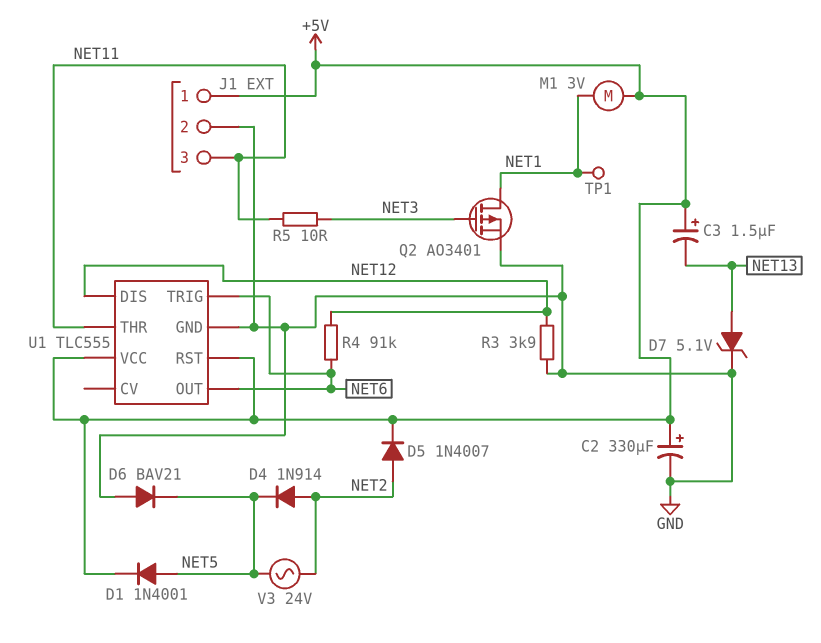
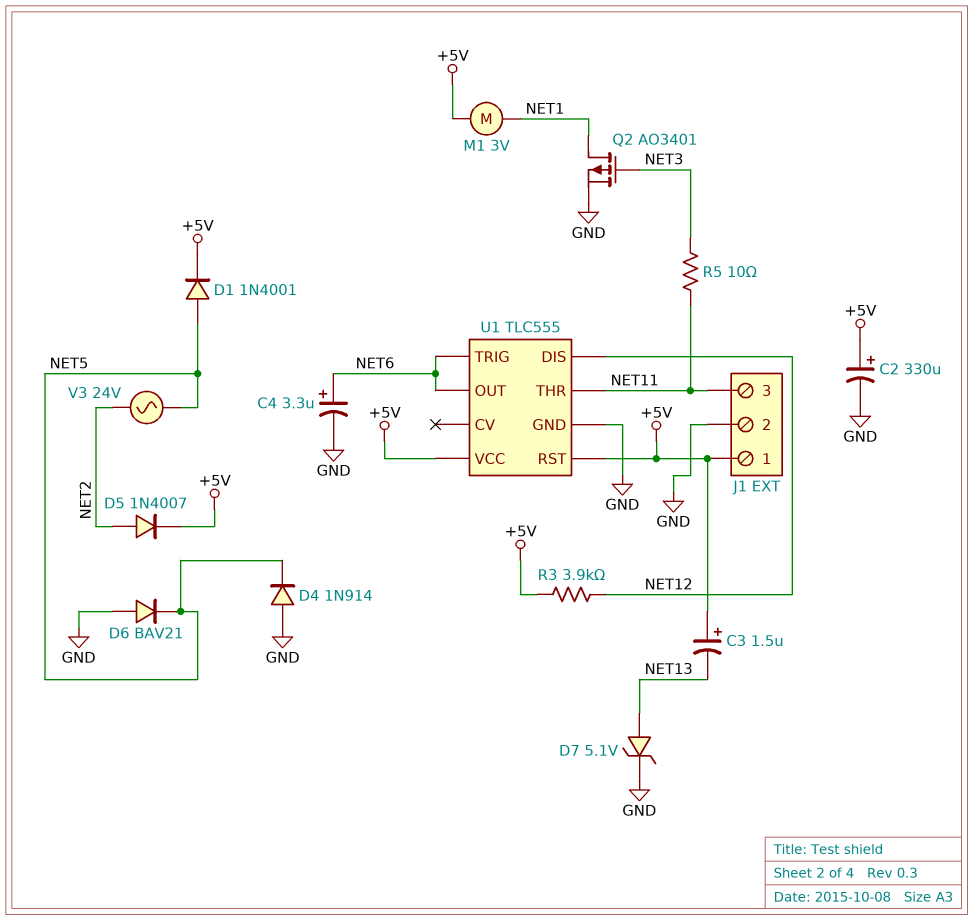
C4: none -> 3.3uF (plus NET6, minus GND)
D4: diode 1N914 (A NET2, K NET5) -> diode 1N914 (A GND, K NET5)
R3: 3.9k (GND, NET12) -> 3.9k (+5V, NET12)
R4: 91k (NET6, NET12) -> none
TP1: test point (NET1) -> none

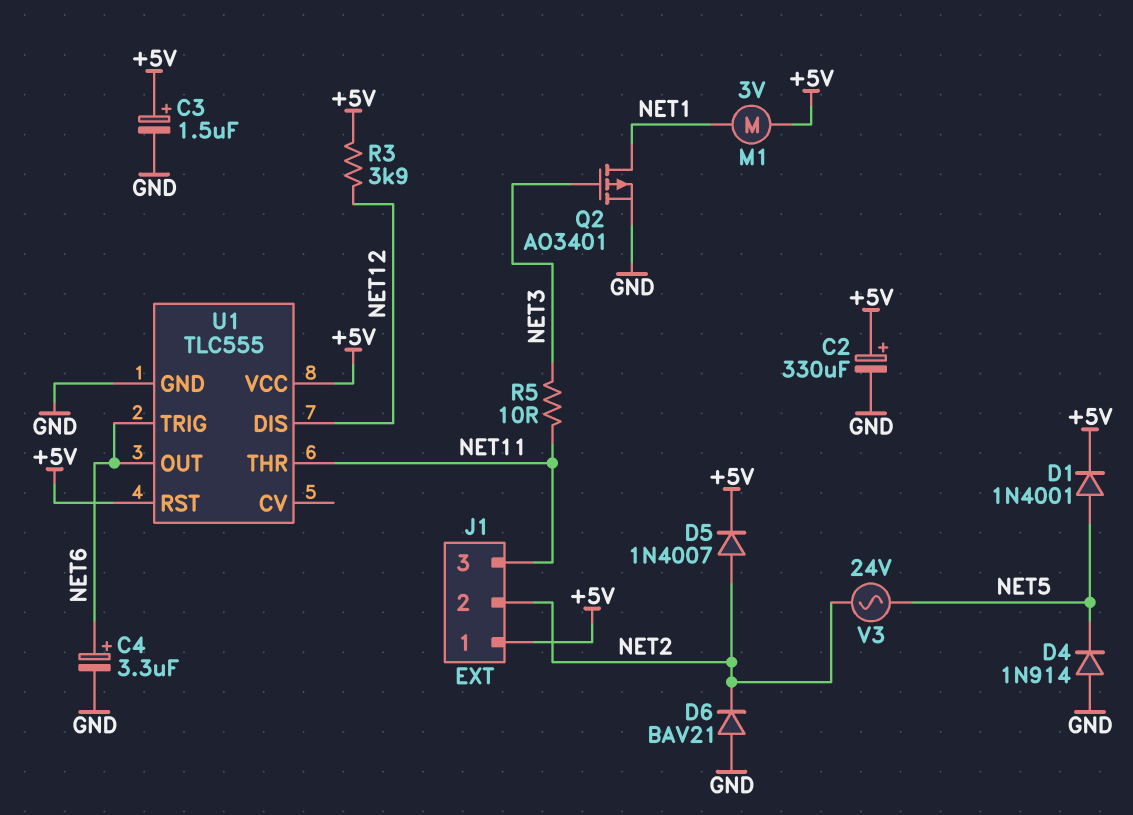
C3: 1.5uF (plus +5V, minus NET13) -> 1.5uF (plus +5V, minus GND)
D6: diode BAV21 (A GND, K NET5) -> diode BAV21 (A GND, K NET2)
D7: zener 5.1V (A NET13, K GND) -> none
J1 pin 2: GND -> NET2

